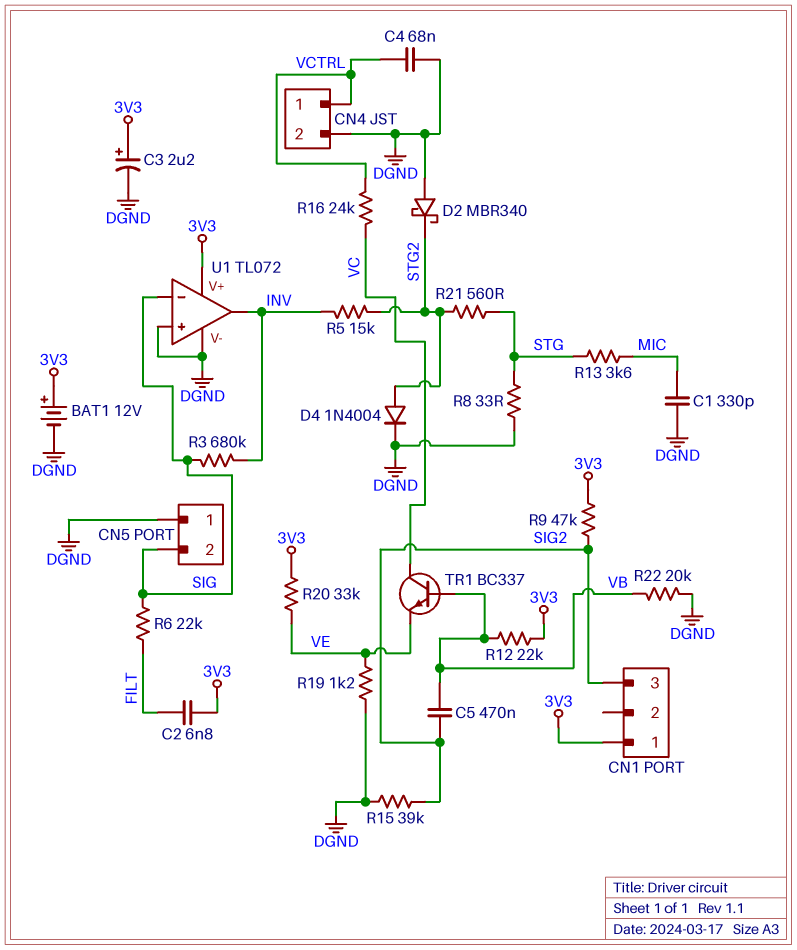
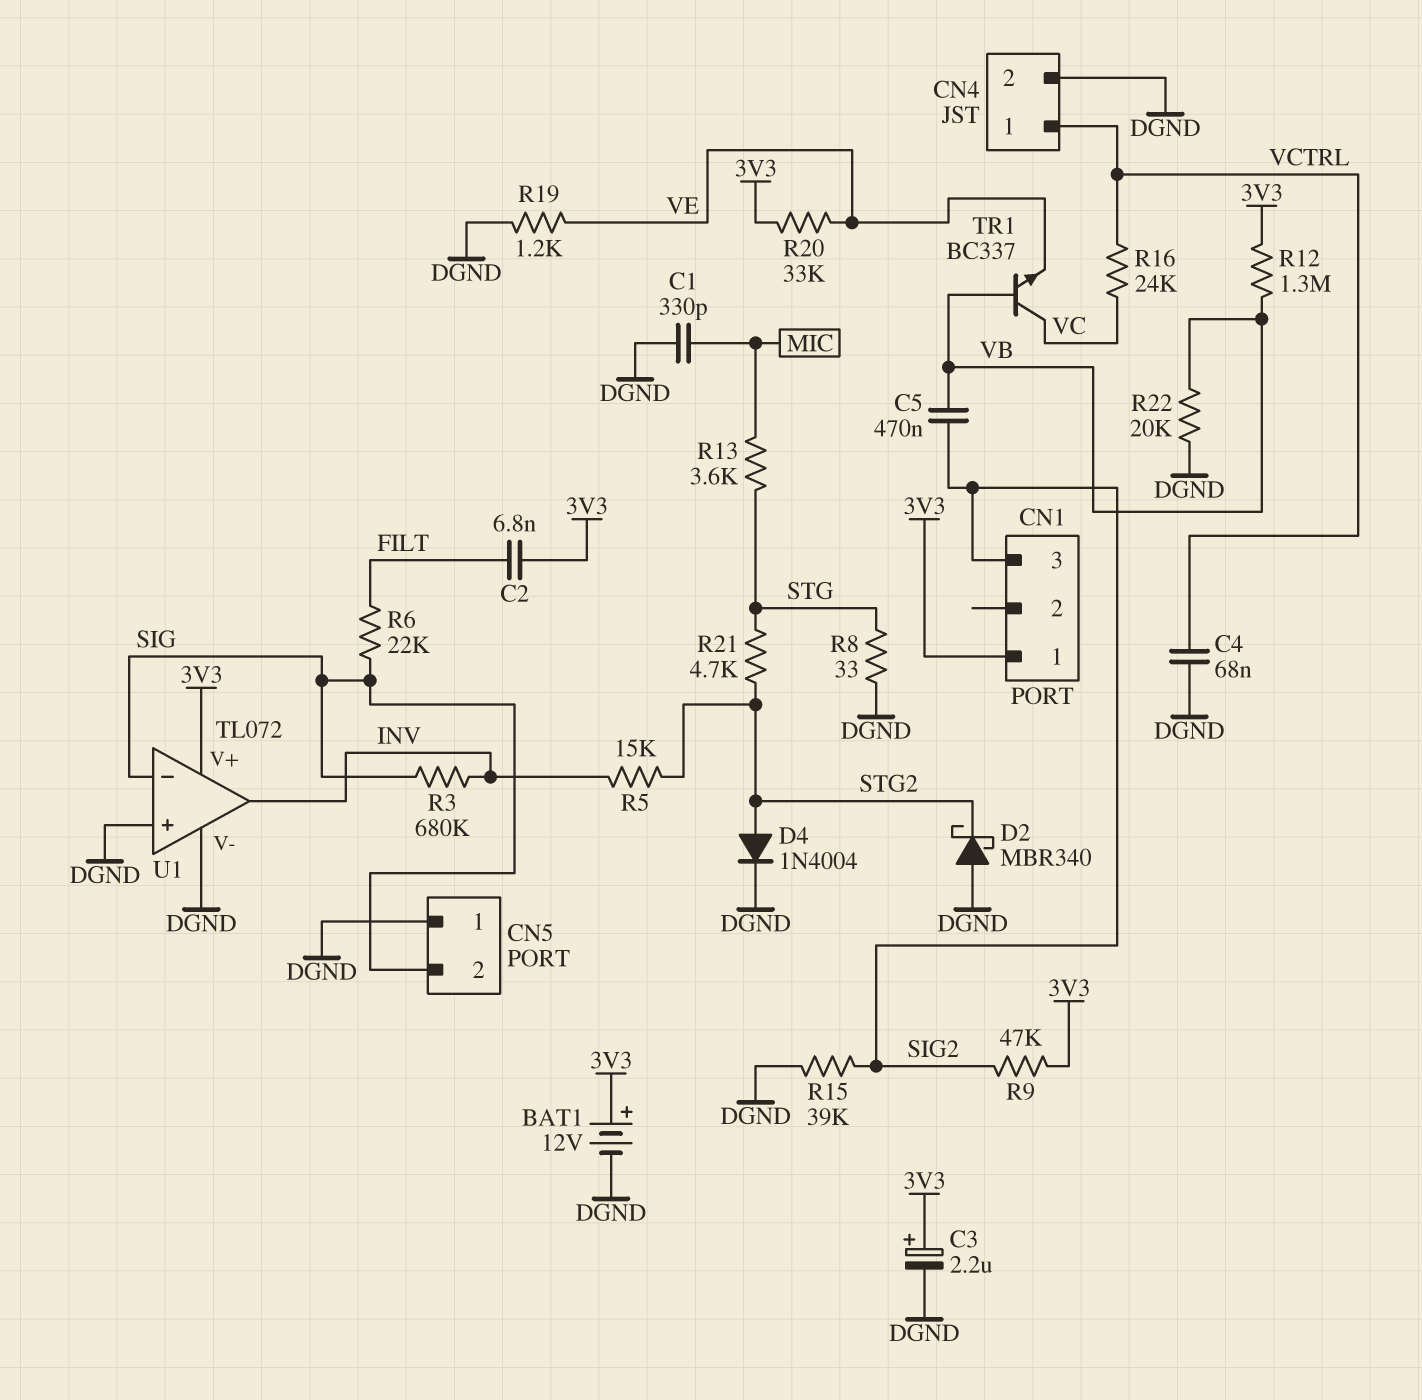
R12: 22k (3V3, VB) -> 1.3M (3V3, VB)
R21: 560 (STG, STG2) -> 4.7k (STG, STG2)

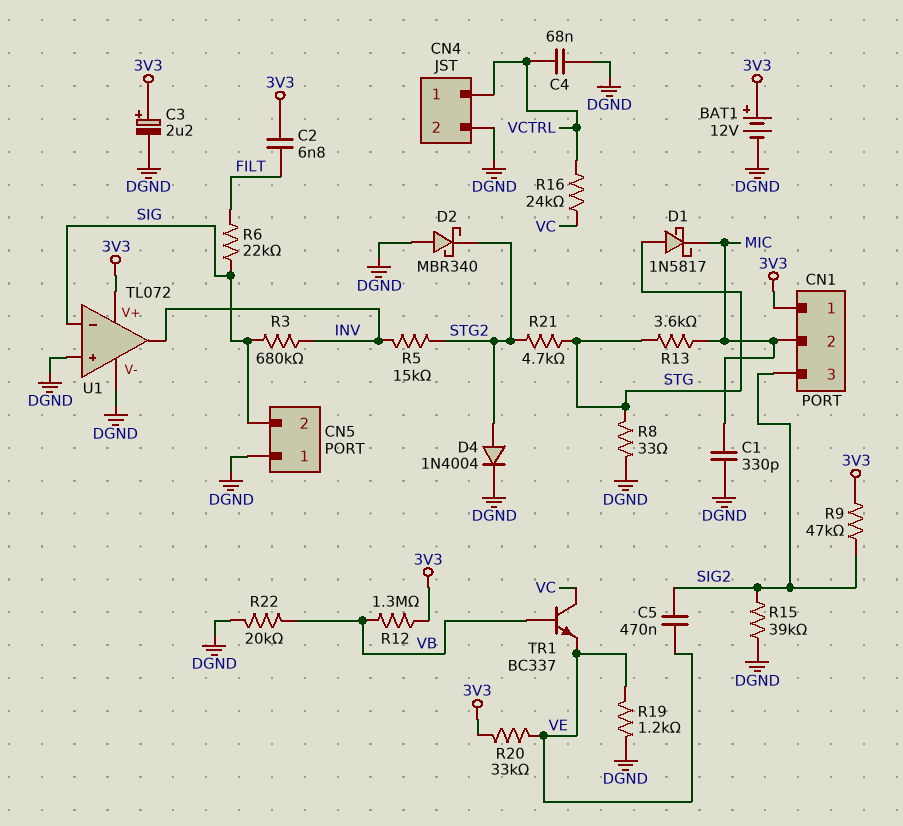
C5: 470nF (SIG2, VB) -> 470nF (SIG2, VE)
CN1 pin 2: none -> MIC
D1: none -> schottky 1N5817 (A STG, K MIC)

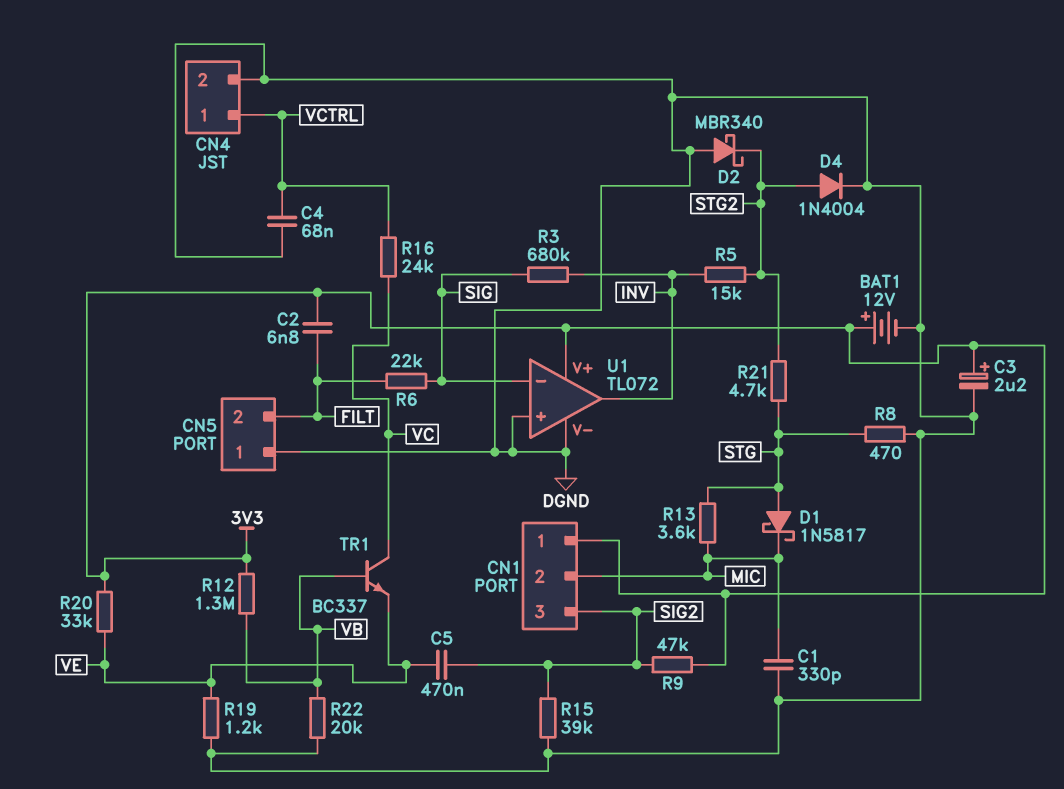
CN5 pin 2: SIG -> FILT
R8: 33 (DGND, STG) -> 470 (DGND, STG)

